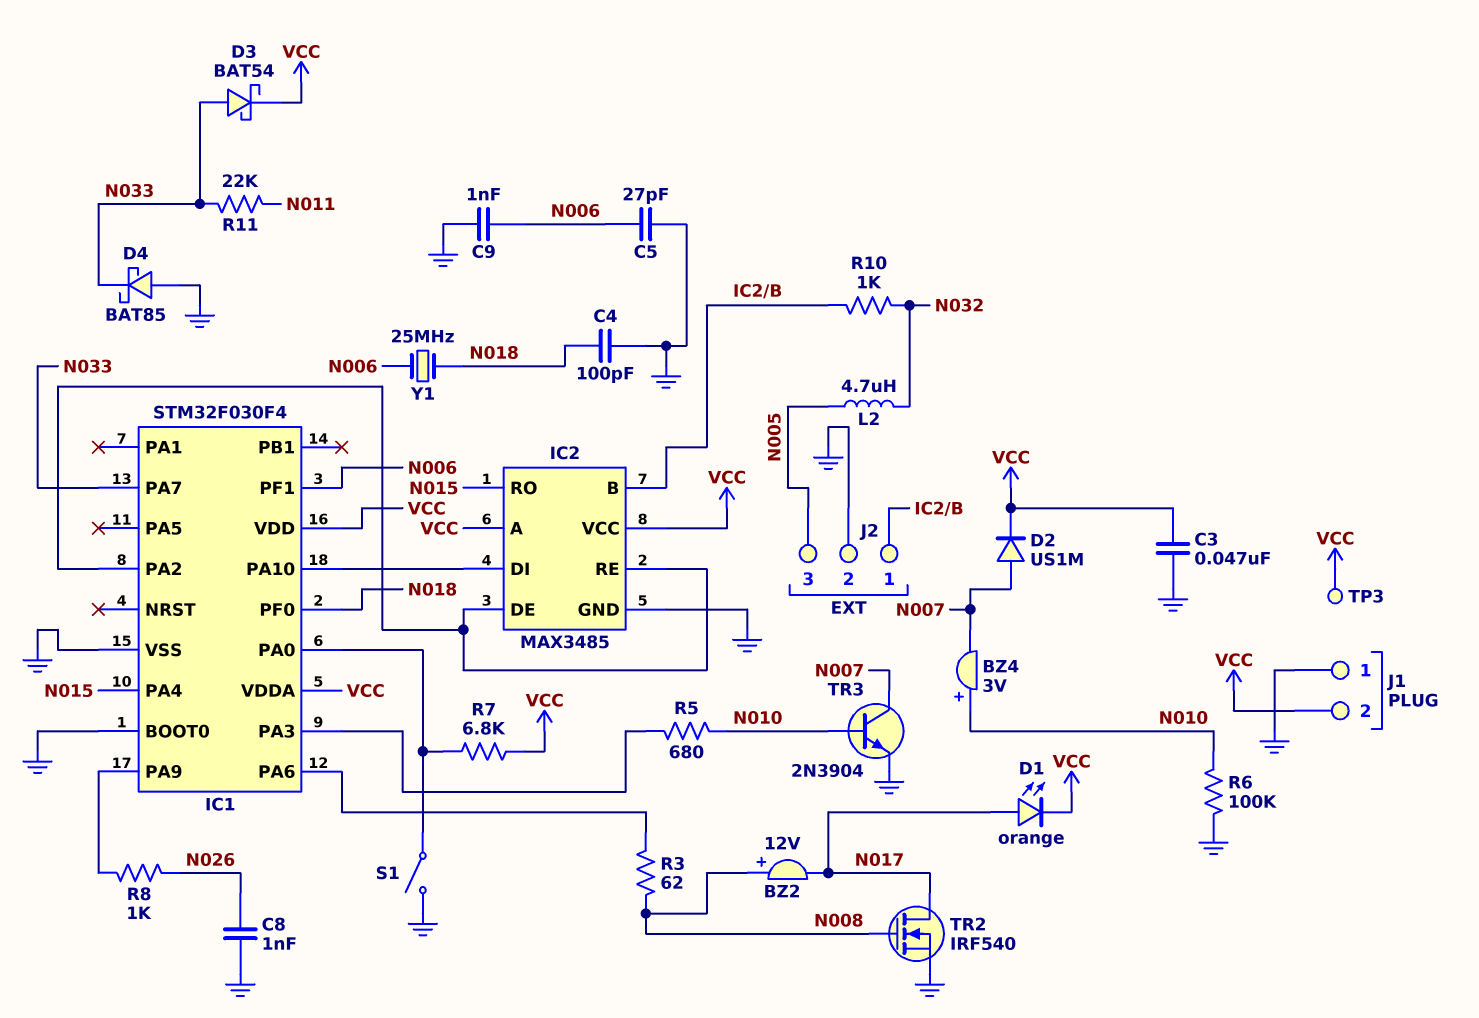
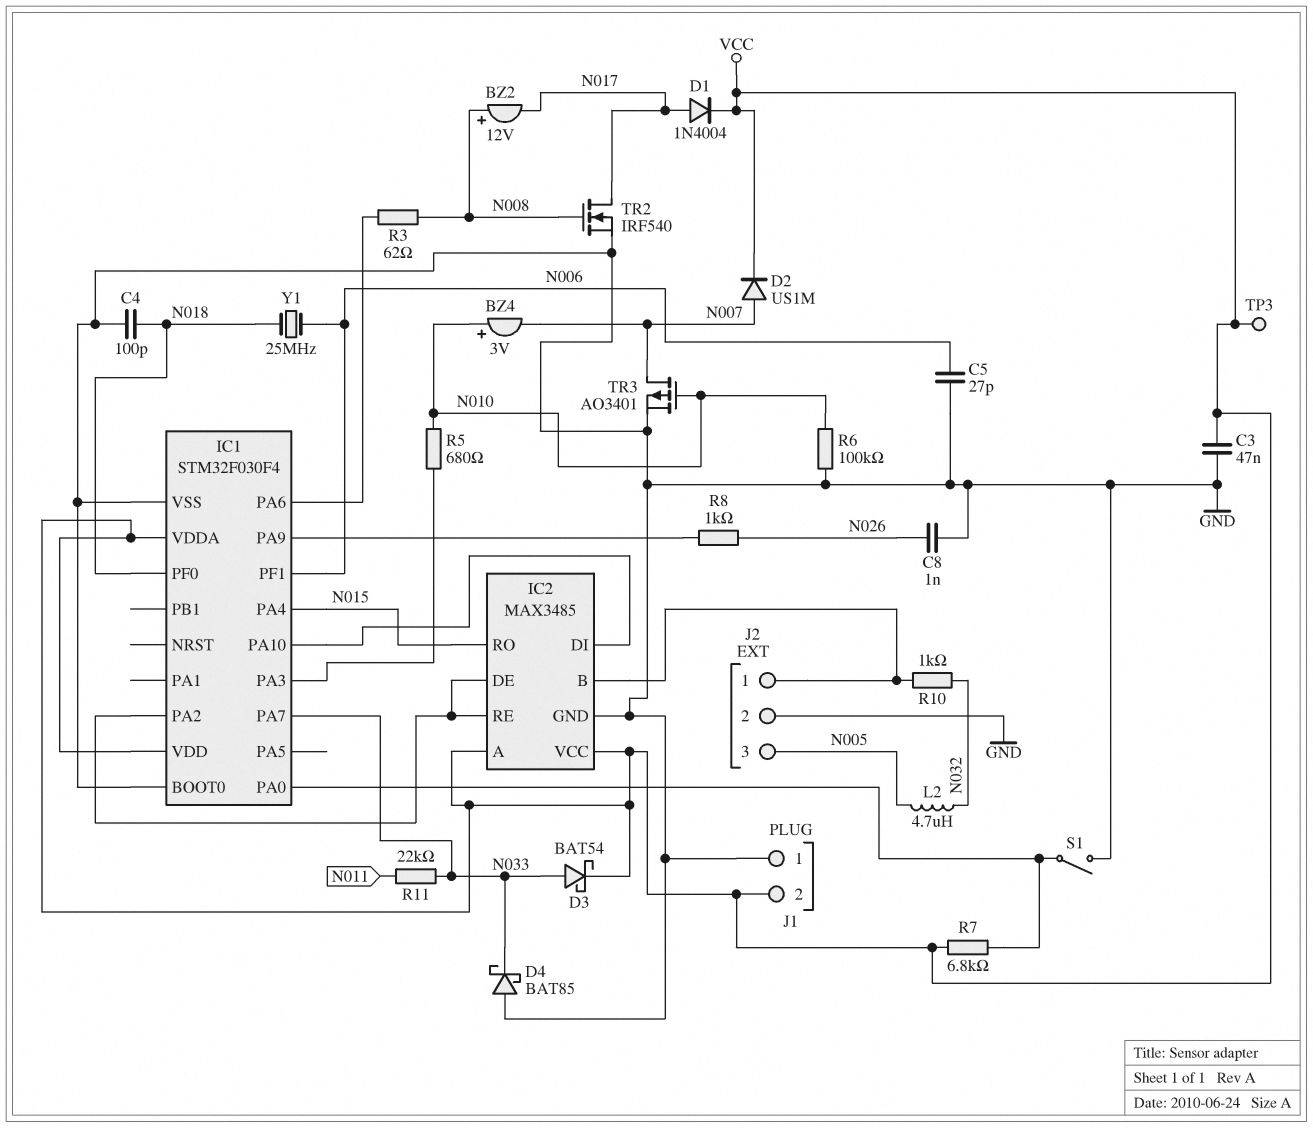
C9: 1nF (GND, N006) -> none
D1: LED orange (A N017, K VCC) -> diode 1N4004 (A N017, K VCC)
TR3: NPN 2N3904 (B N010, C N007, E GND) -> PMOS AO3401 (G N010, D N007, S GND)

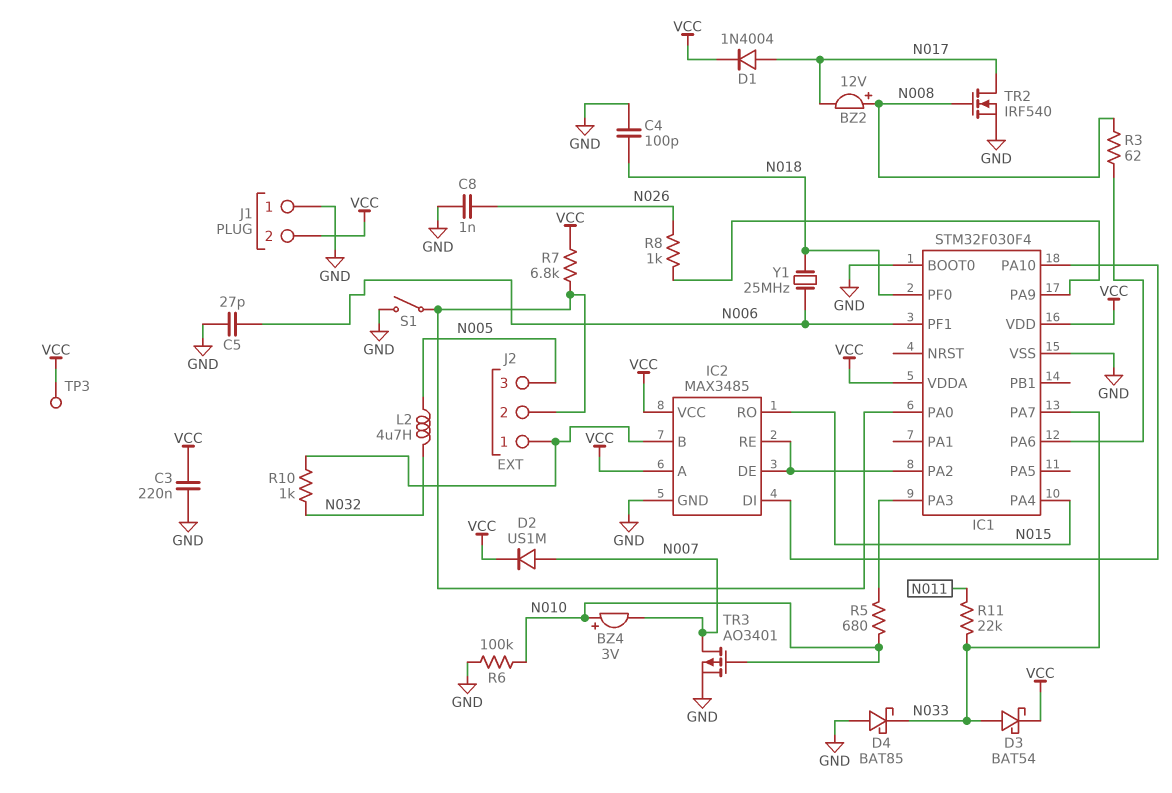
C3: 47nF (GND, VCC) -> 220nF (GND, VCC)
J2 pin 2: GND -> IC1/PA0

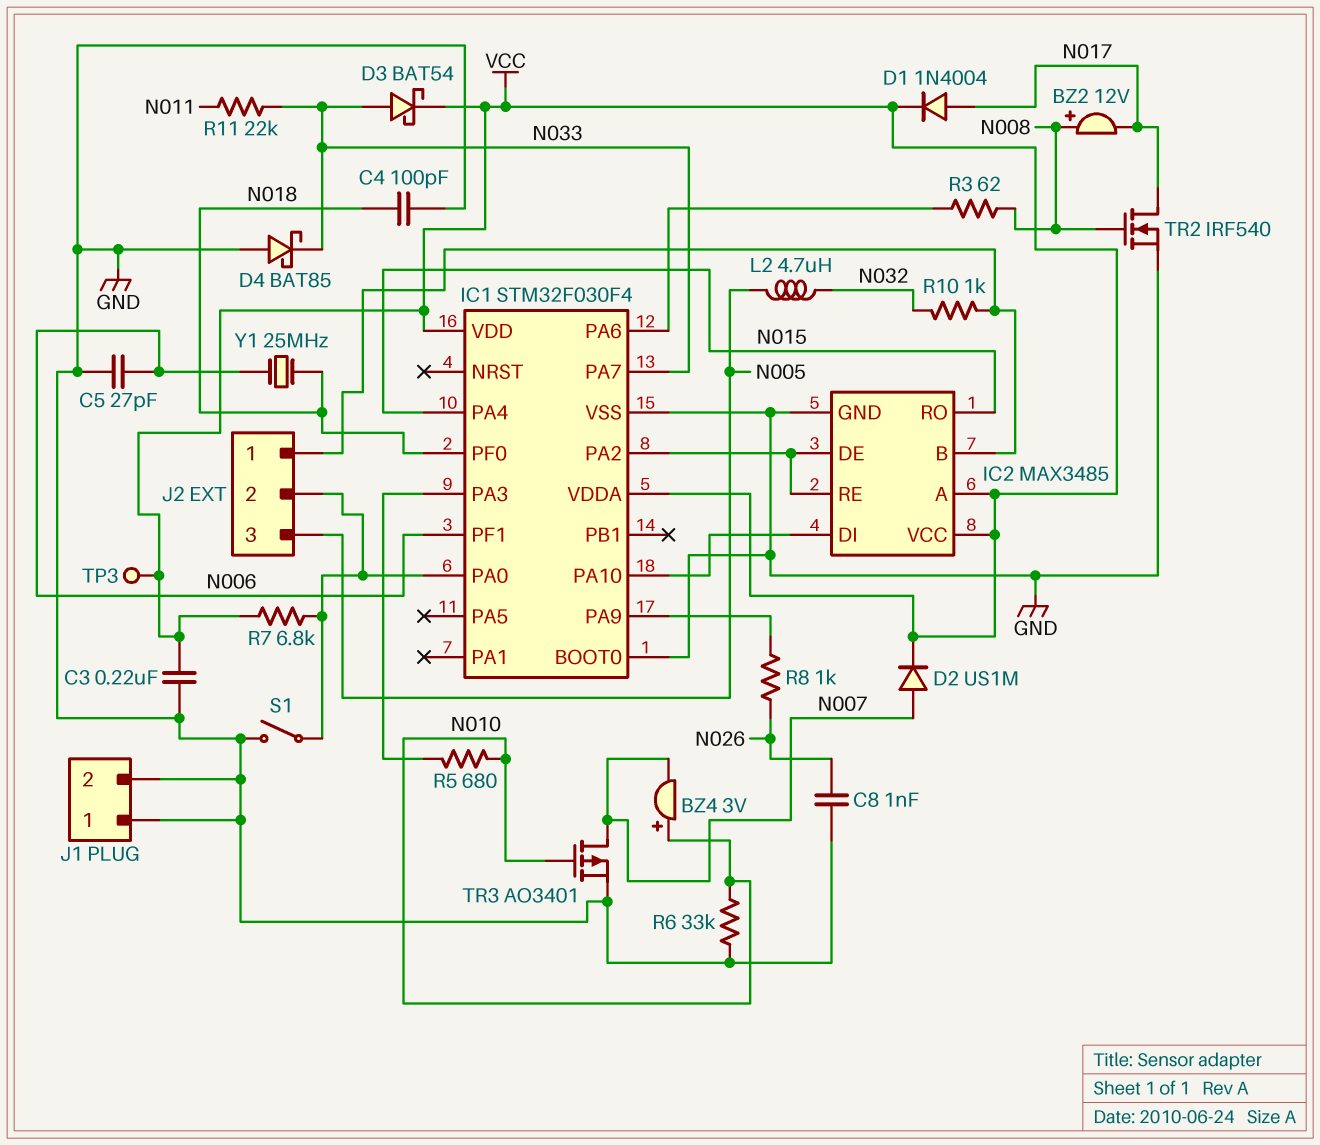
J1 pin 2: VCC -> GND
R6: 100k (GND, N010) -> 33k (GND, N010)

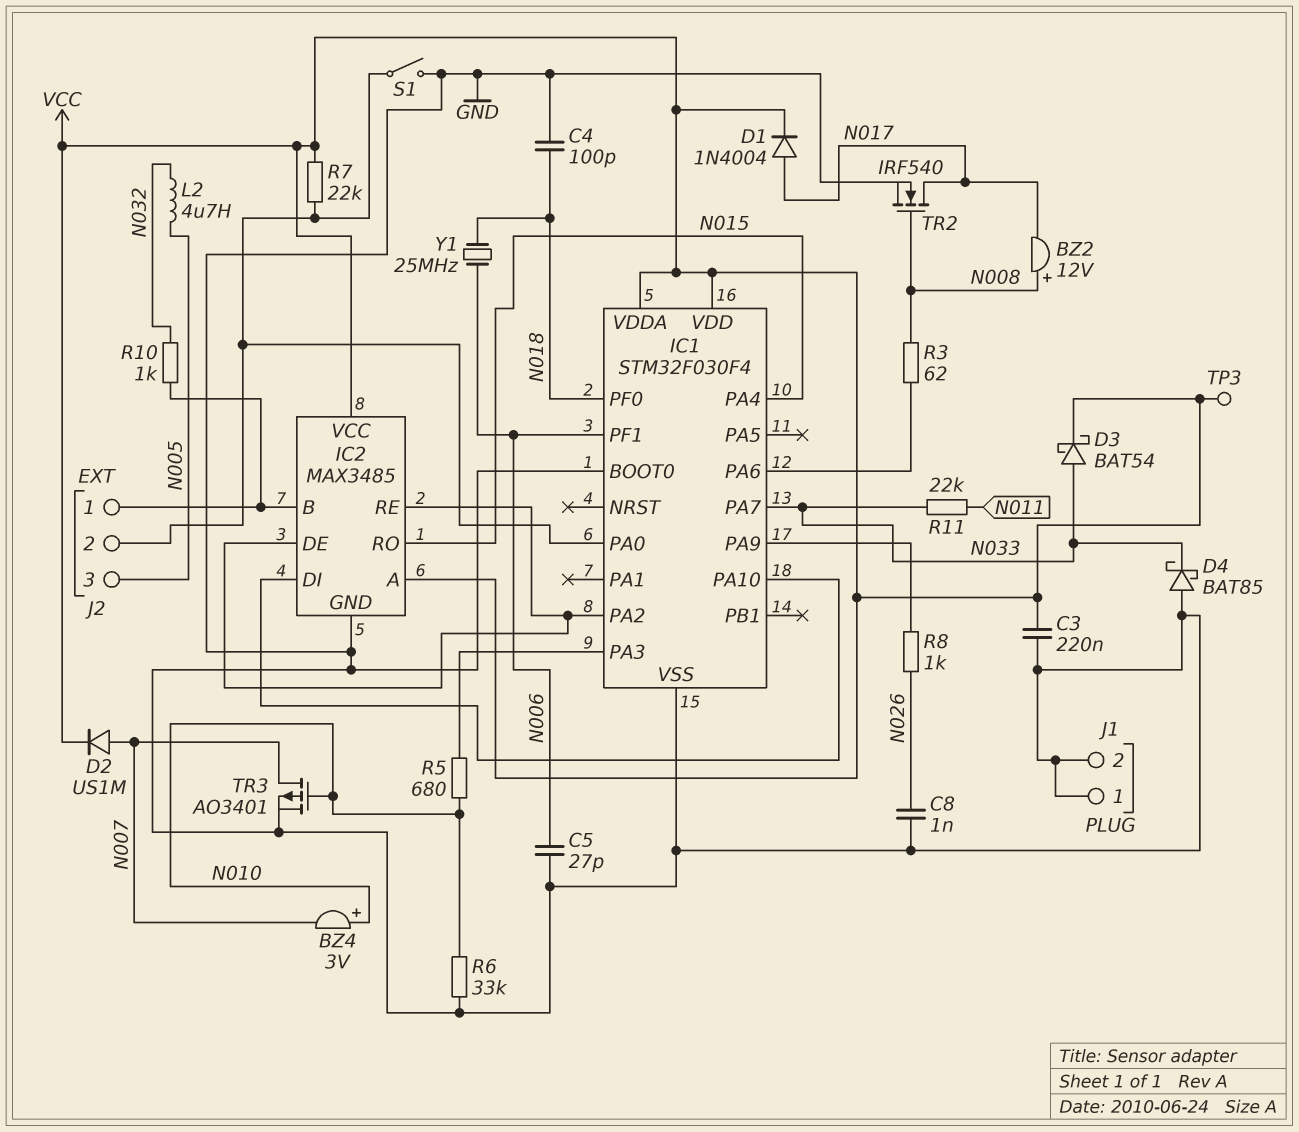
R7: 6.8k (IC1/PA0, VCC) -> 22k (IC1/PA0, VCC)

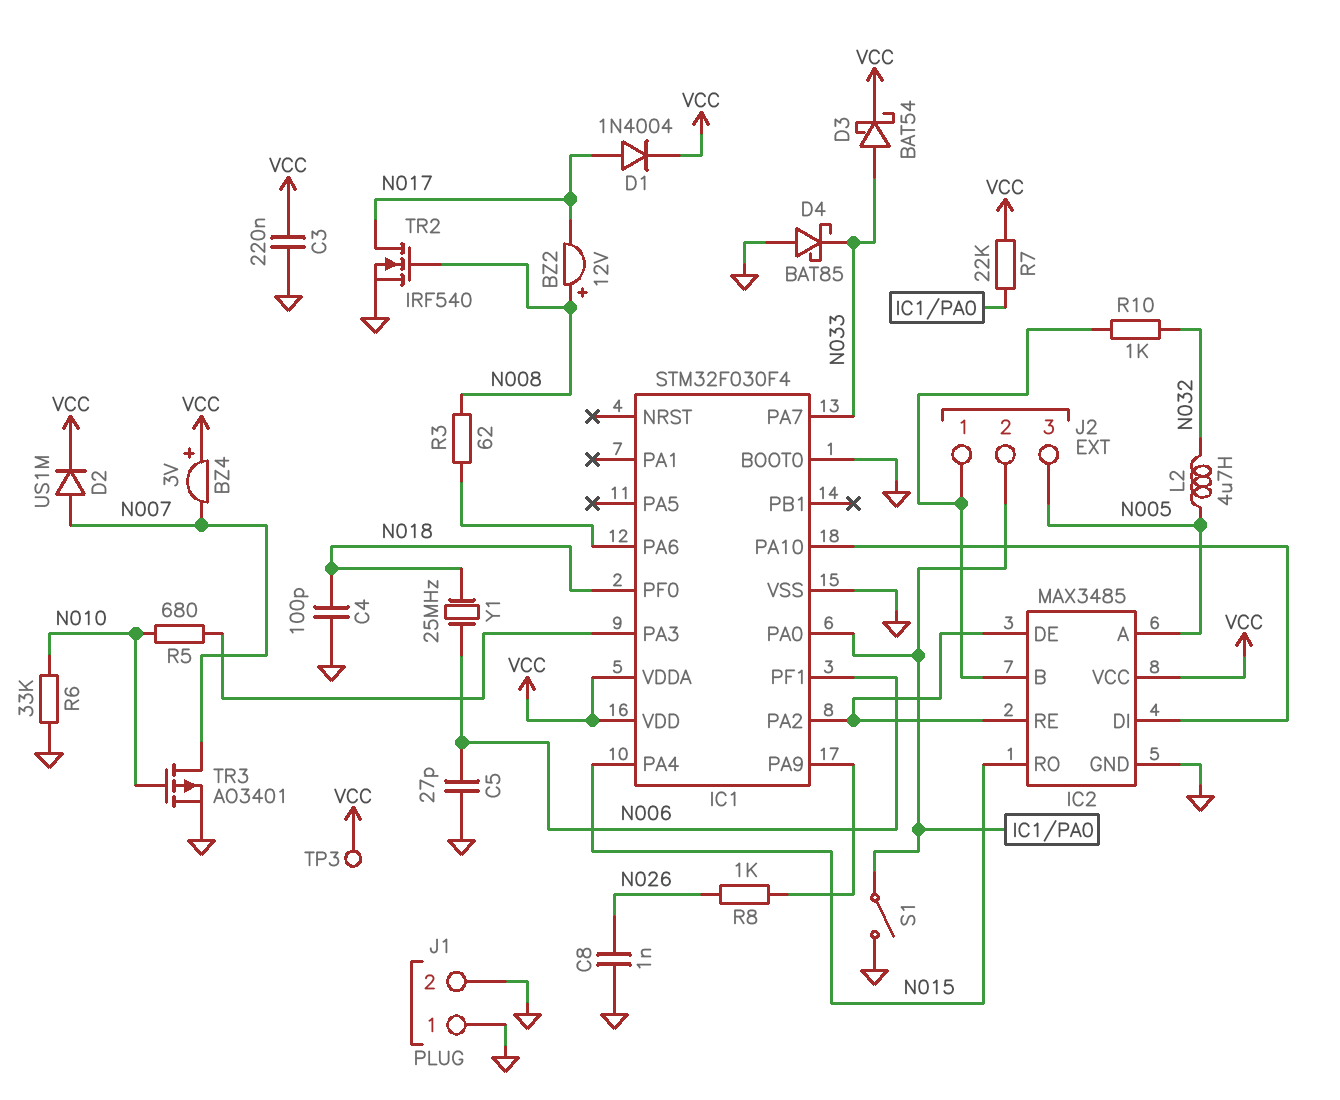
BZ4: buzzer 3V (plus N010, minus N007) -> buzzer 3V (plus VCC, minus N007)
IC2 pin A: VCC -> N005
R11: 22k (N011, N033) -> none

